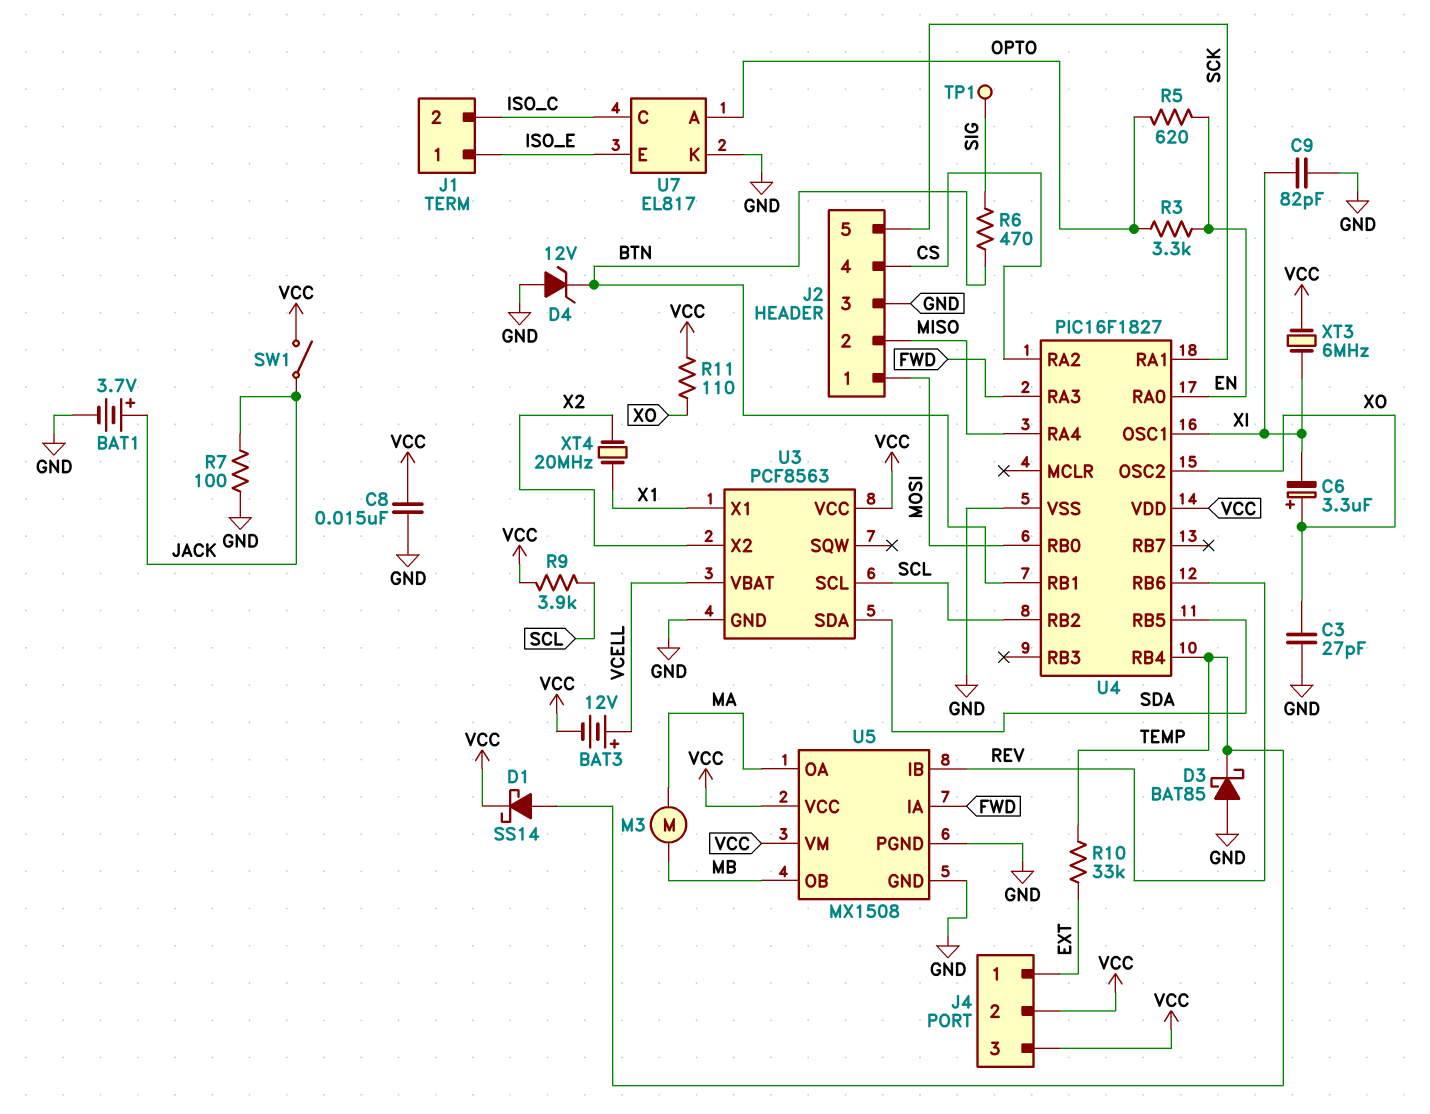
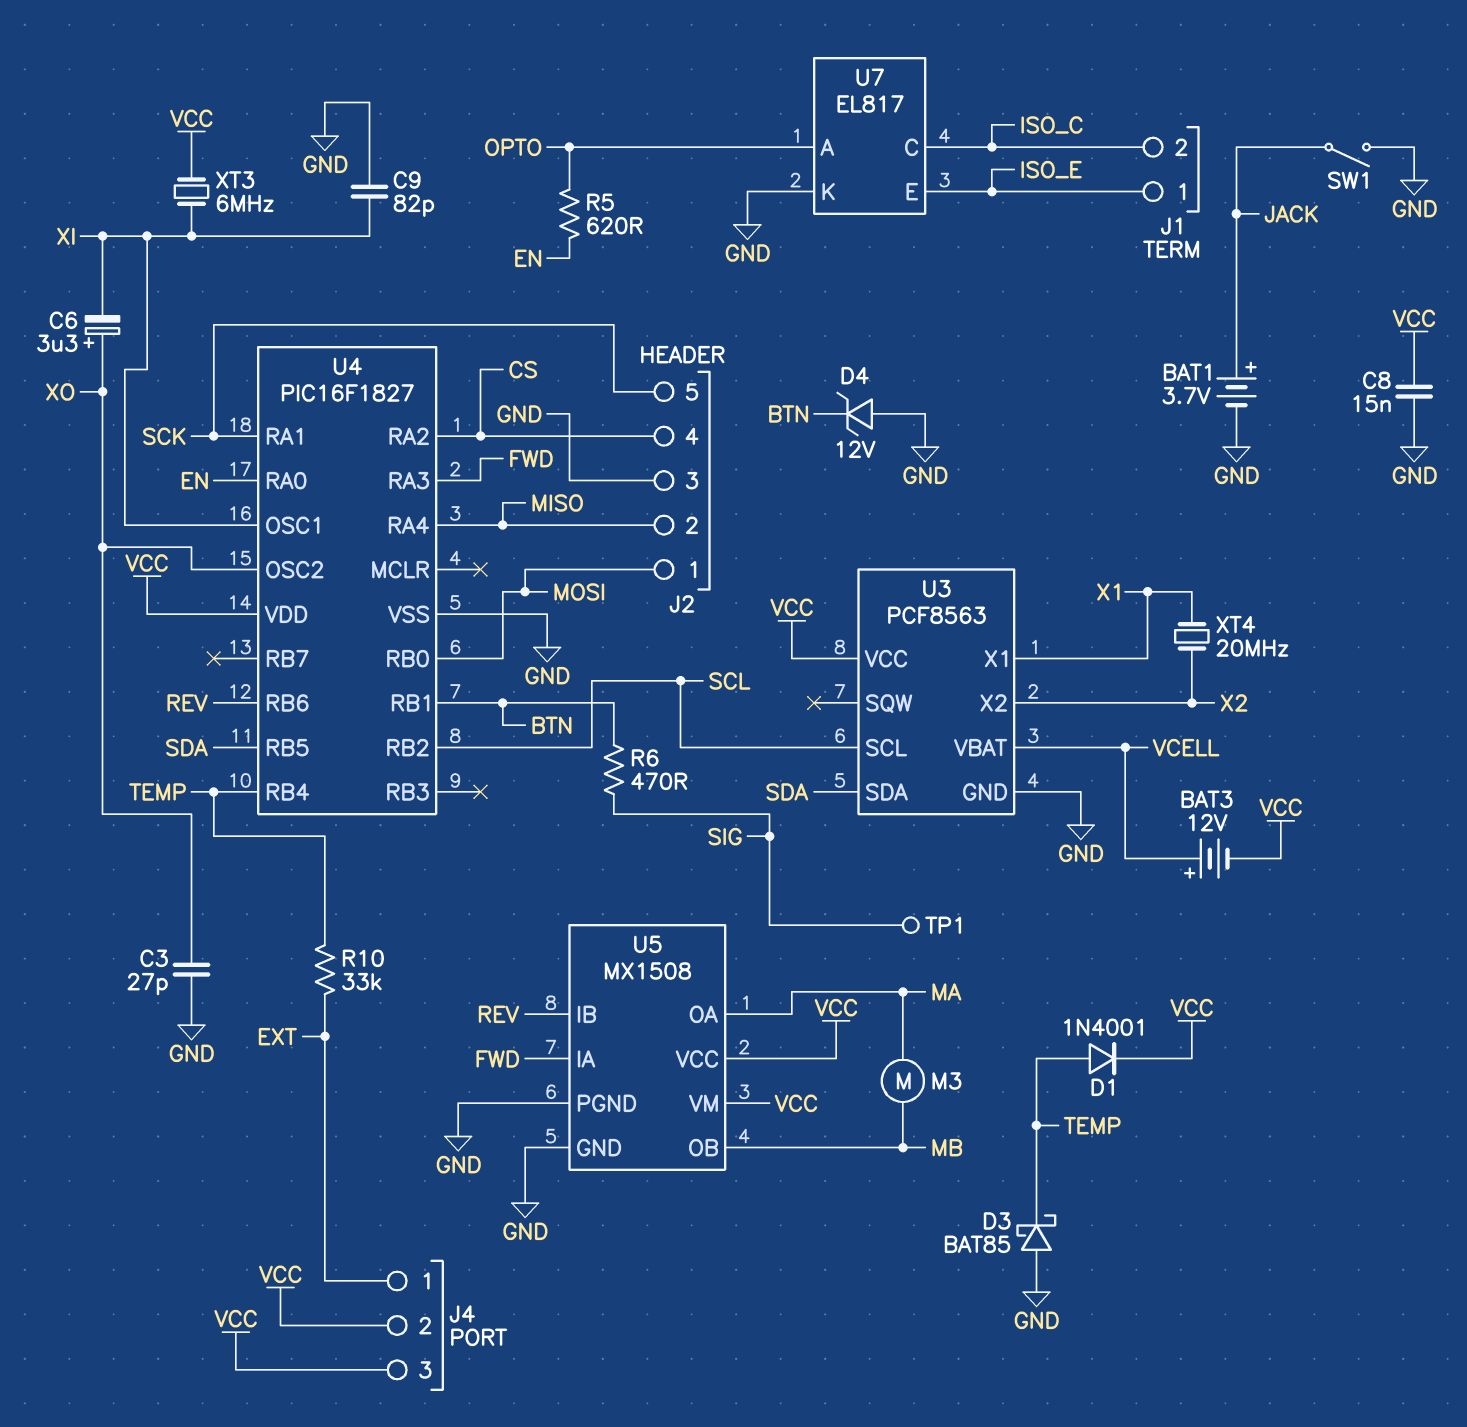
D1: schottky SS14 (A TEMP, K VCC) -> diode 1N4001 (A TEMP, K VCC)
R3: 3.3k (EN, OPTO) -> none
R7: 100 (GND, JACK) -> none
R9: 3.9k (SCL, VCC) -> none
R11: 110 (VCC, XO) -> none
SW1: switch (JACK, VCC) -> switch (GND, JACK)

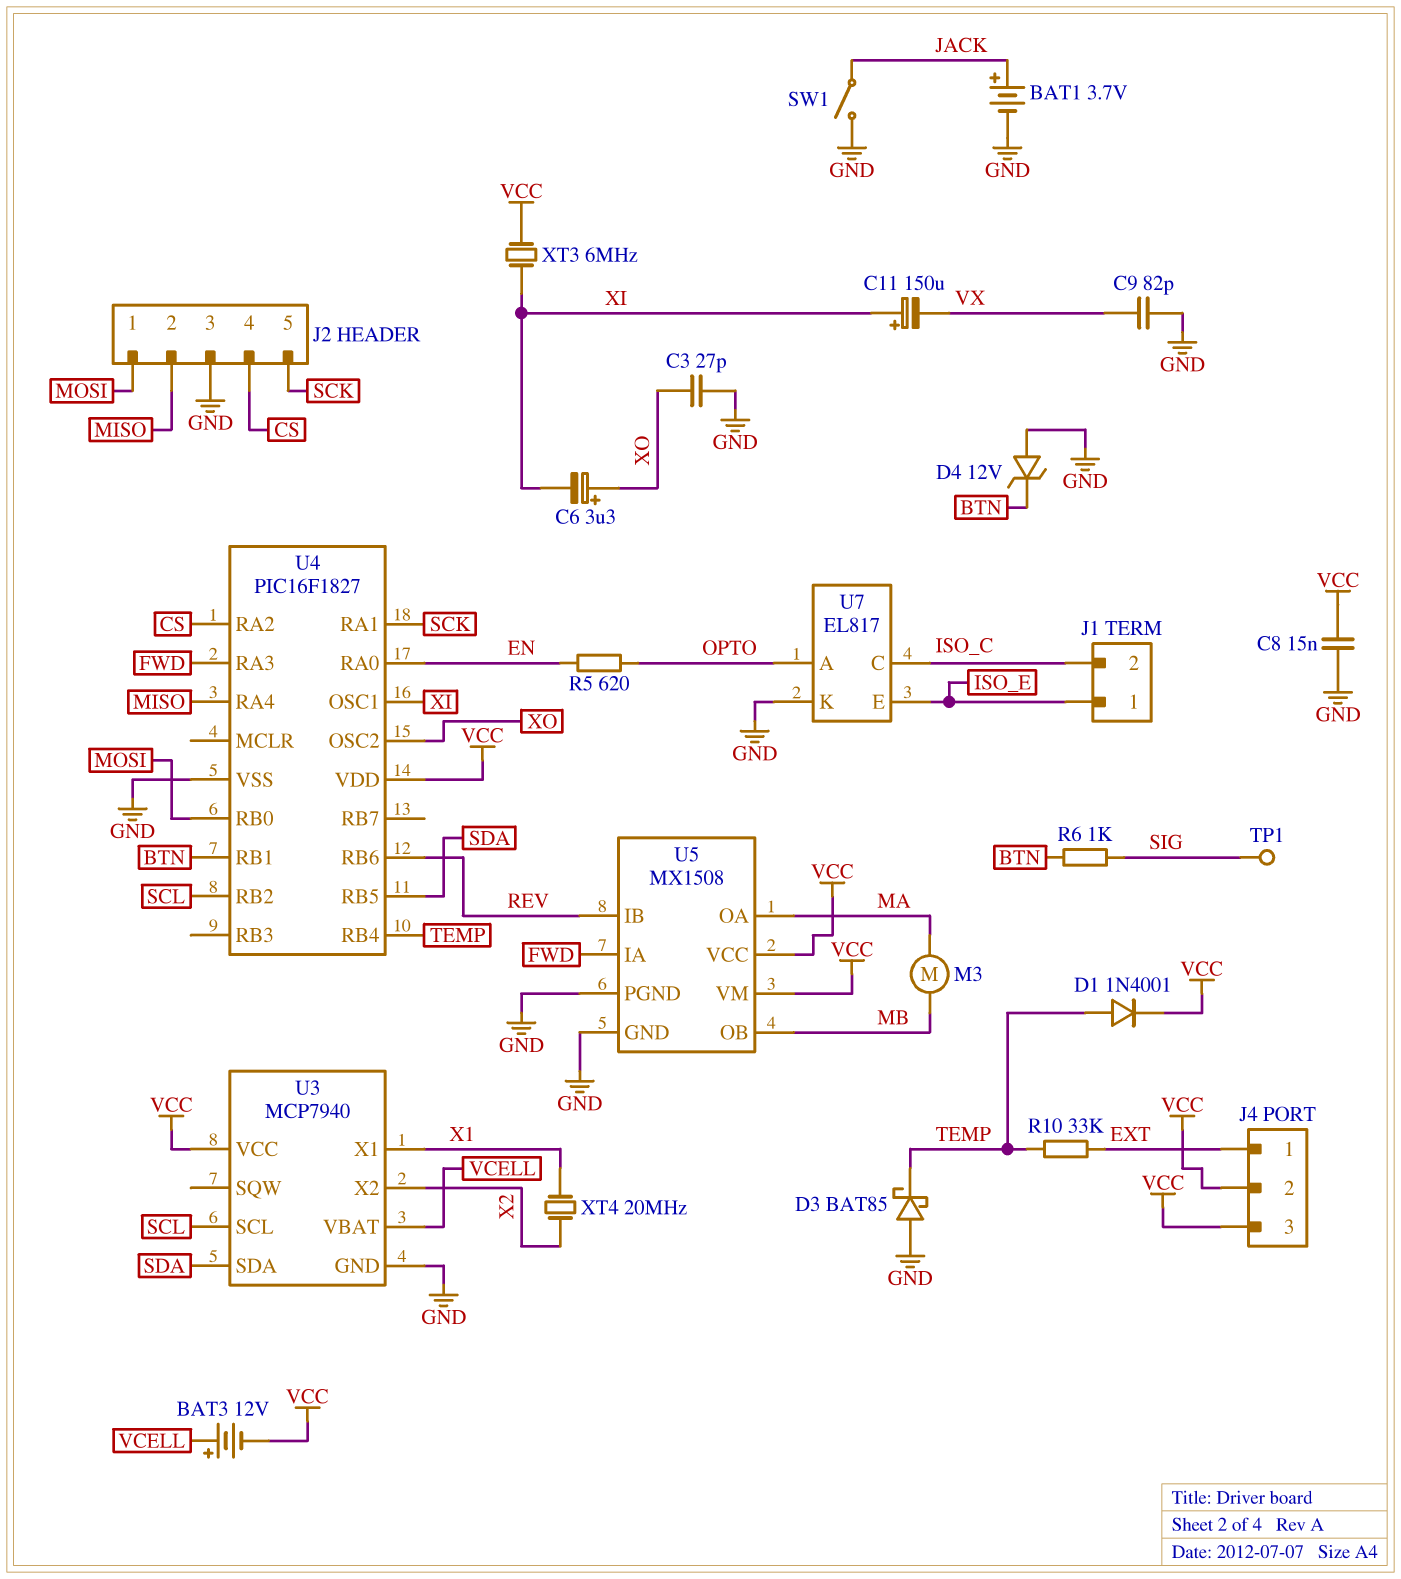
C9: 82pF (GND, XI) -> 82pF (GND, VX)
C11: none -> 150uF (plus XI, minus VX)
R6: 470 (BTN, SIG) -> 1k (BTN, SIG)
U3: PCF8563 -> MCP7940

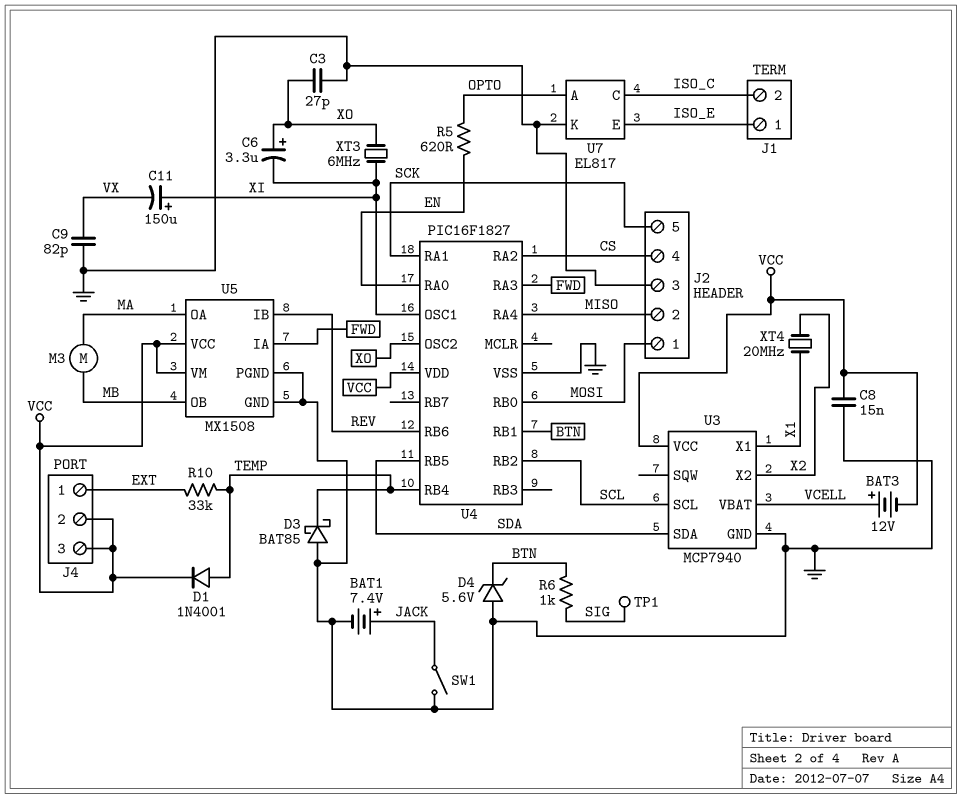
BAT1: 3.7V (plus JACK, minus GND) -> 7.4V (plus JACK, minus GND)
D4: zener 12V (A GND, K BTN) -> zener 5.6V (A GND, K BTN)
XT3: 6MHz (VCC, XI) -> 6MHz (XI, XO)

